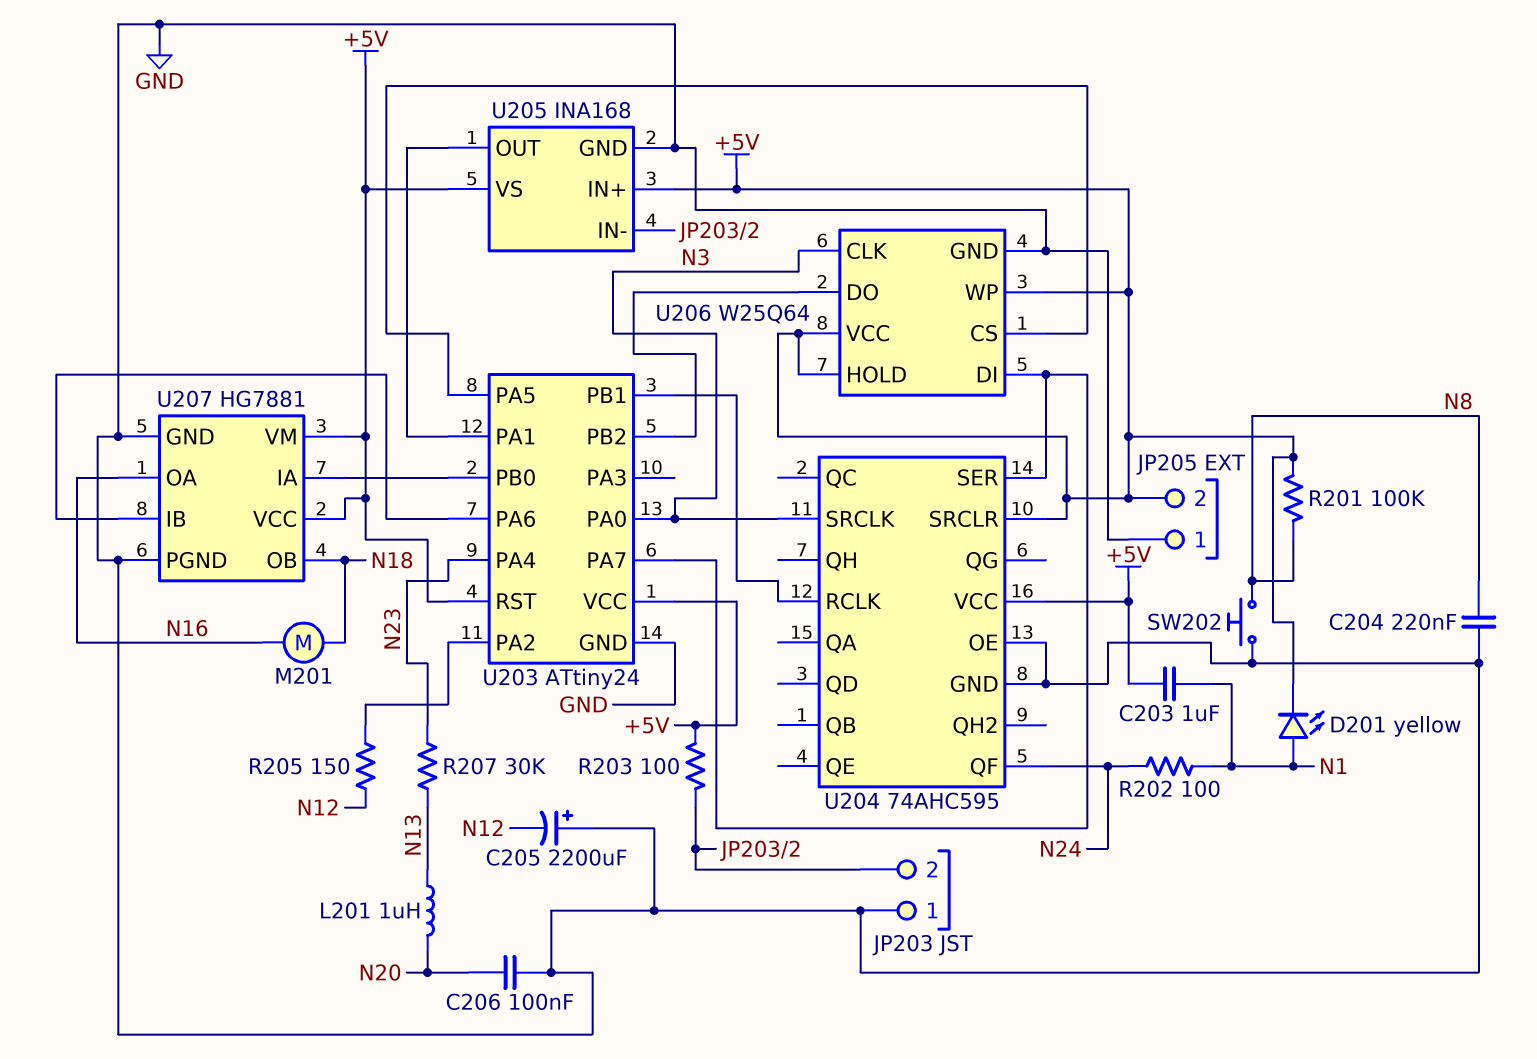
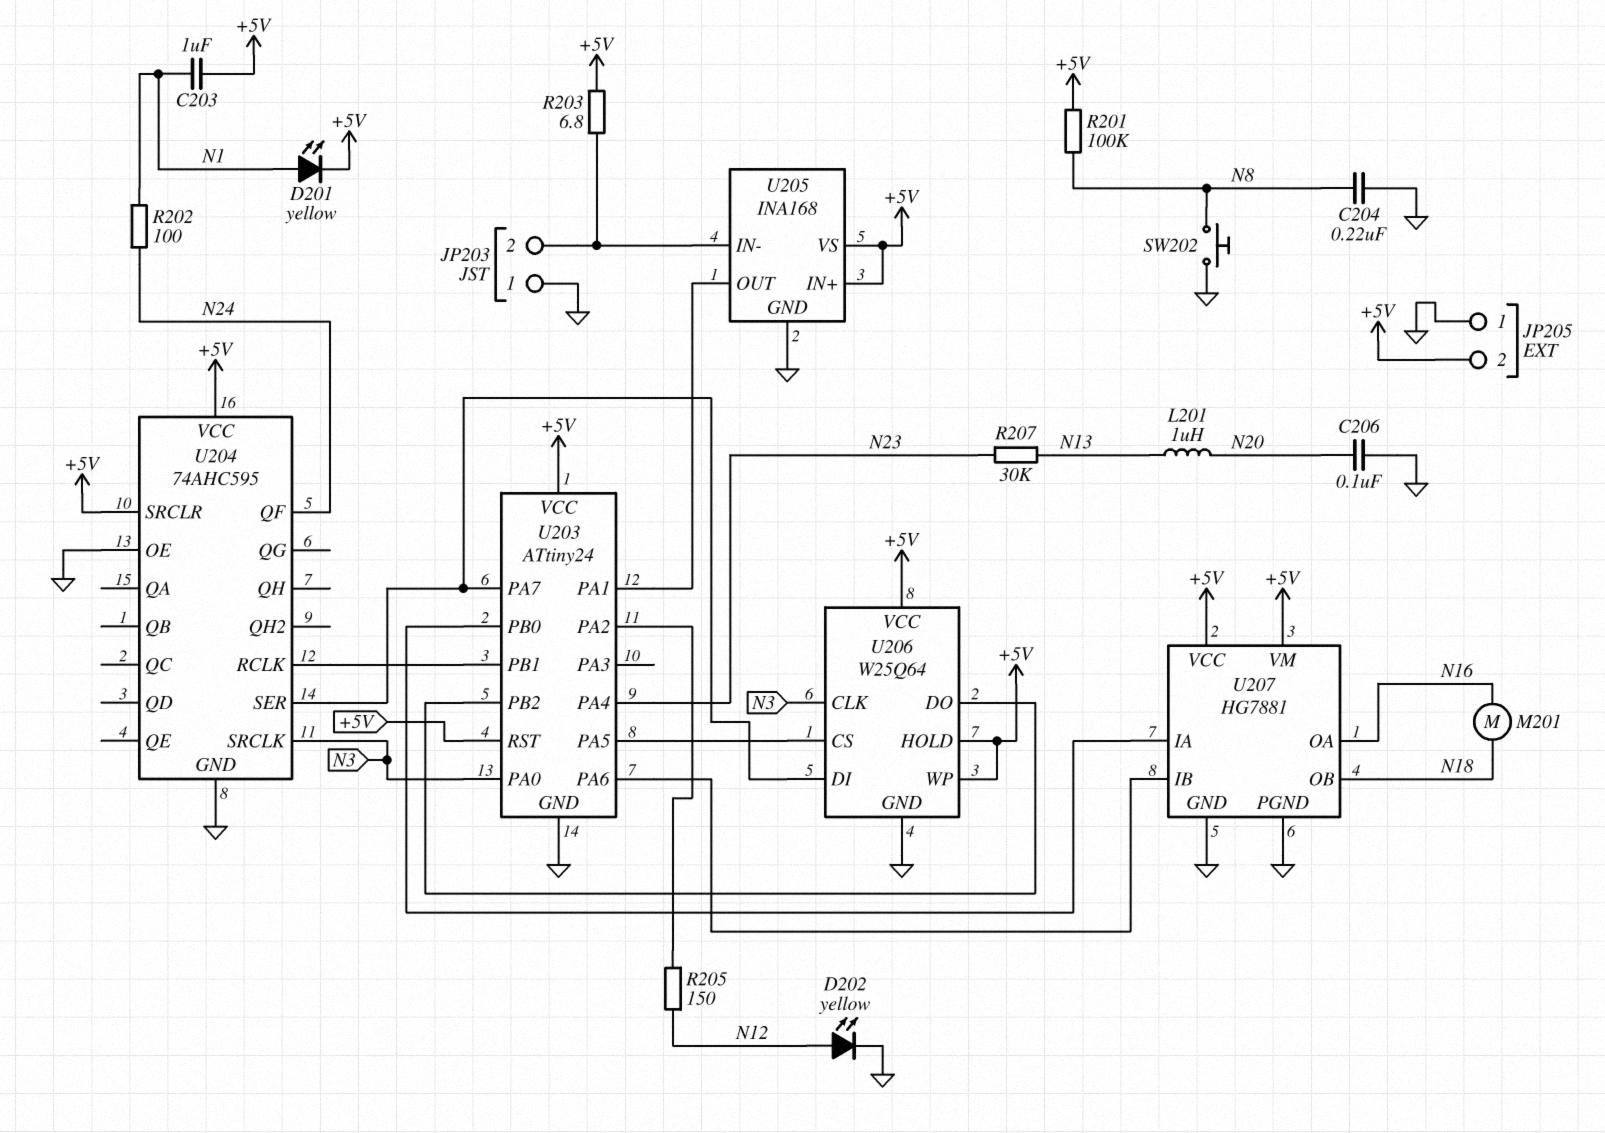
C205: 2200uF (plus GND, minus N12) -> none
D202: none -> LED yellow (A N12, K GND)
R203: 100 (+5V, JP203/2) -> 6.8 (+5V, JP203/2)

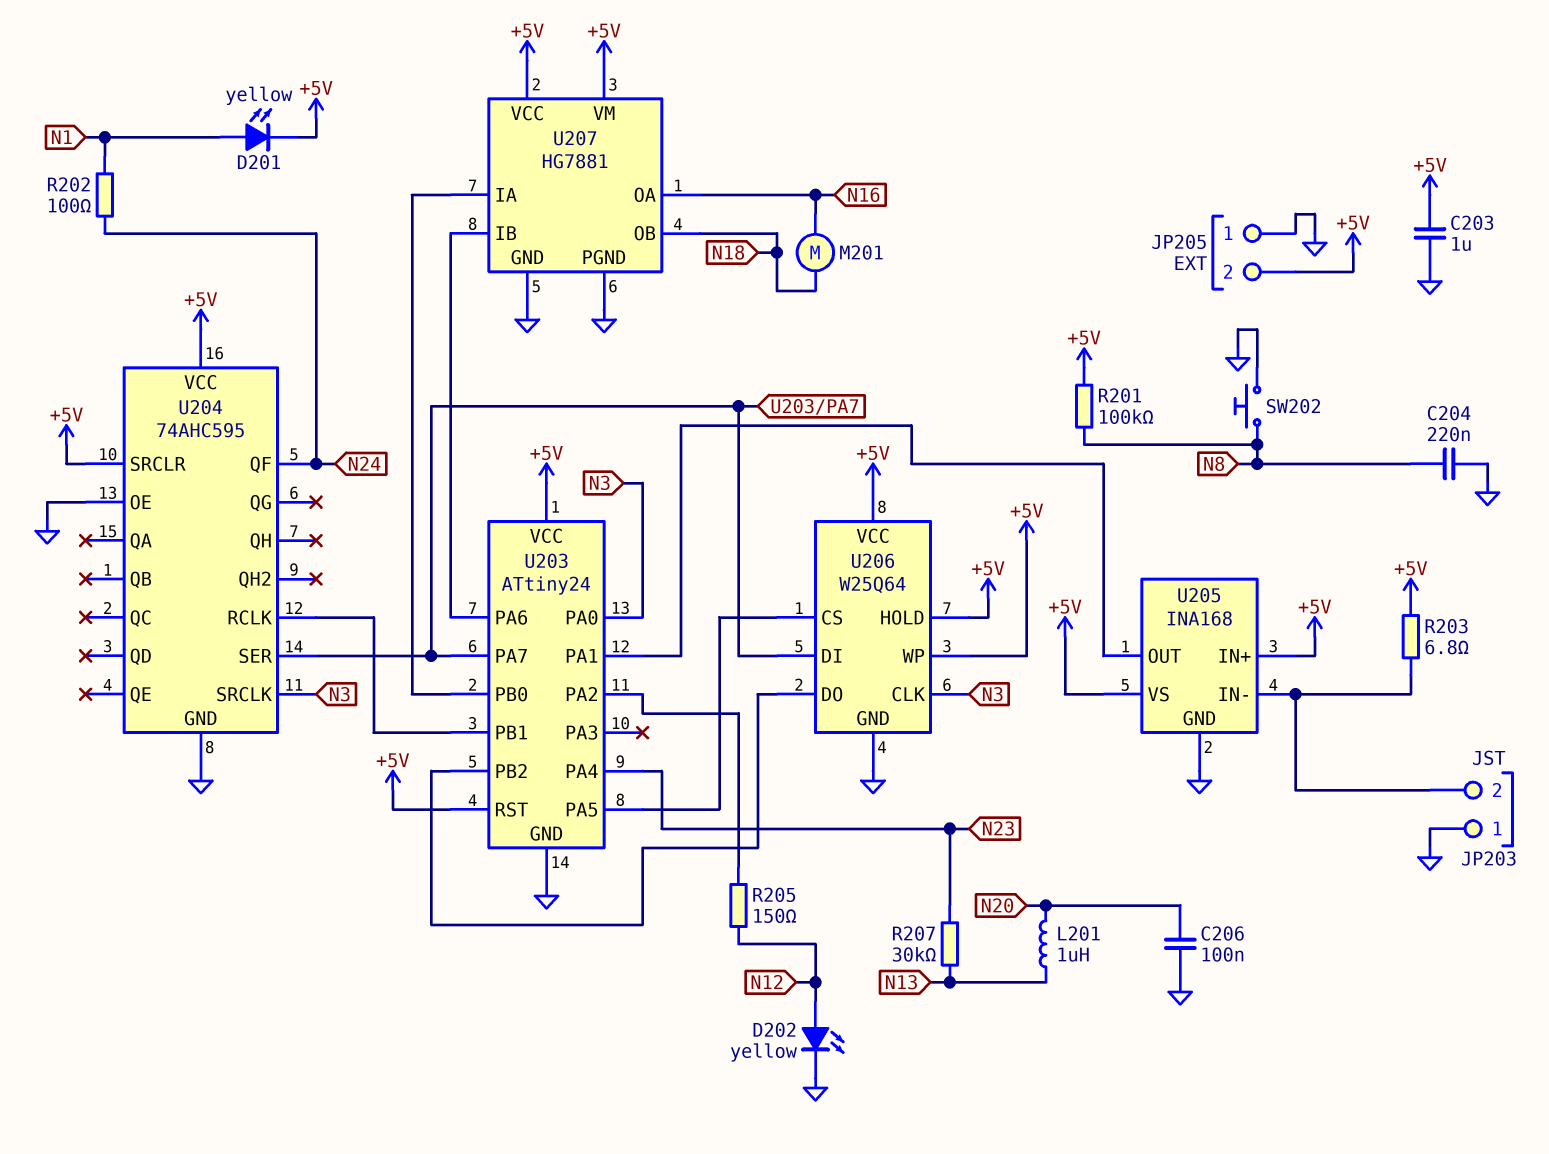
C203: 1uF (+5V, N1) -> 1uF (+5V, GND)

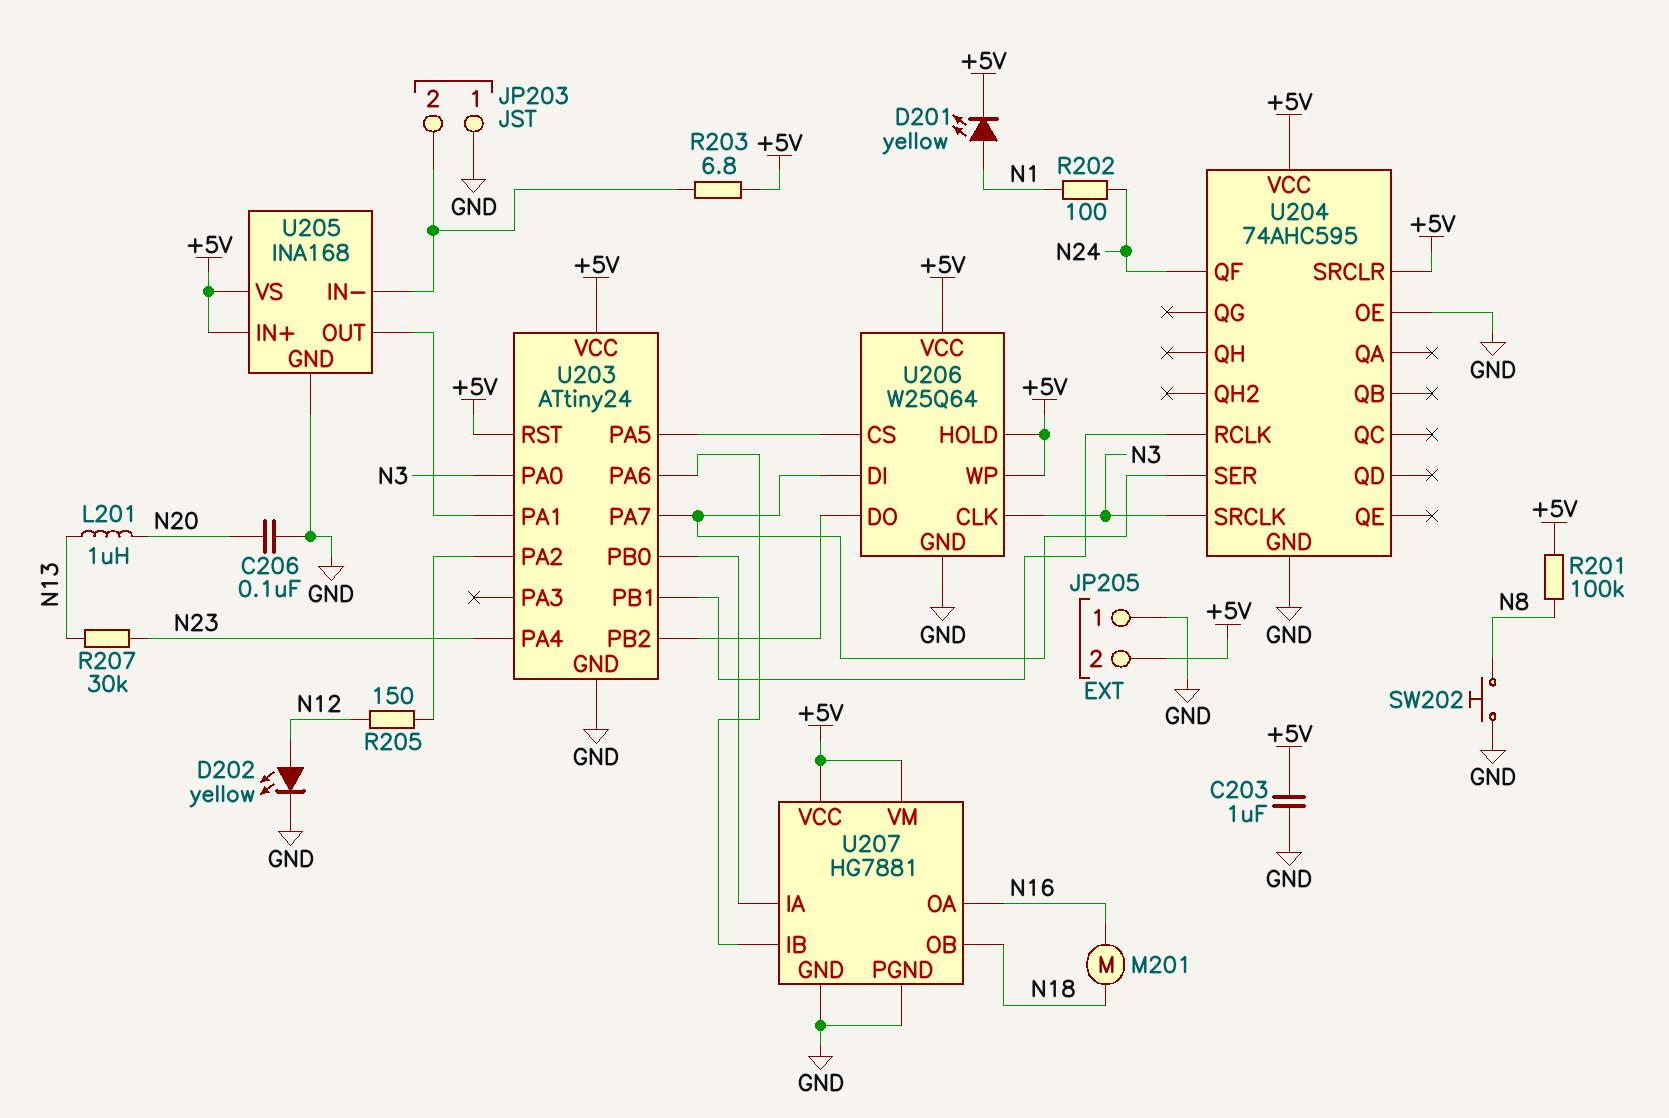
C204: 220nF (GND, N8) -> none

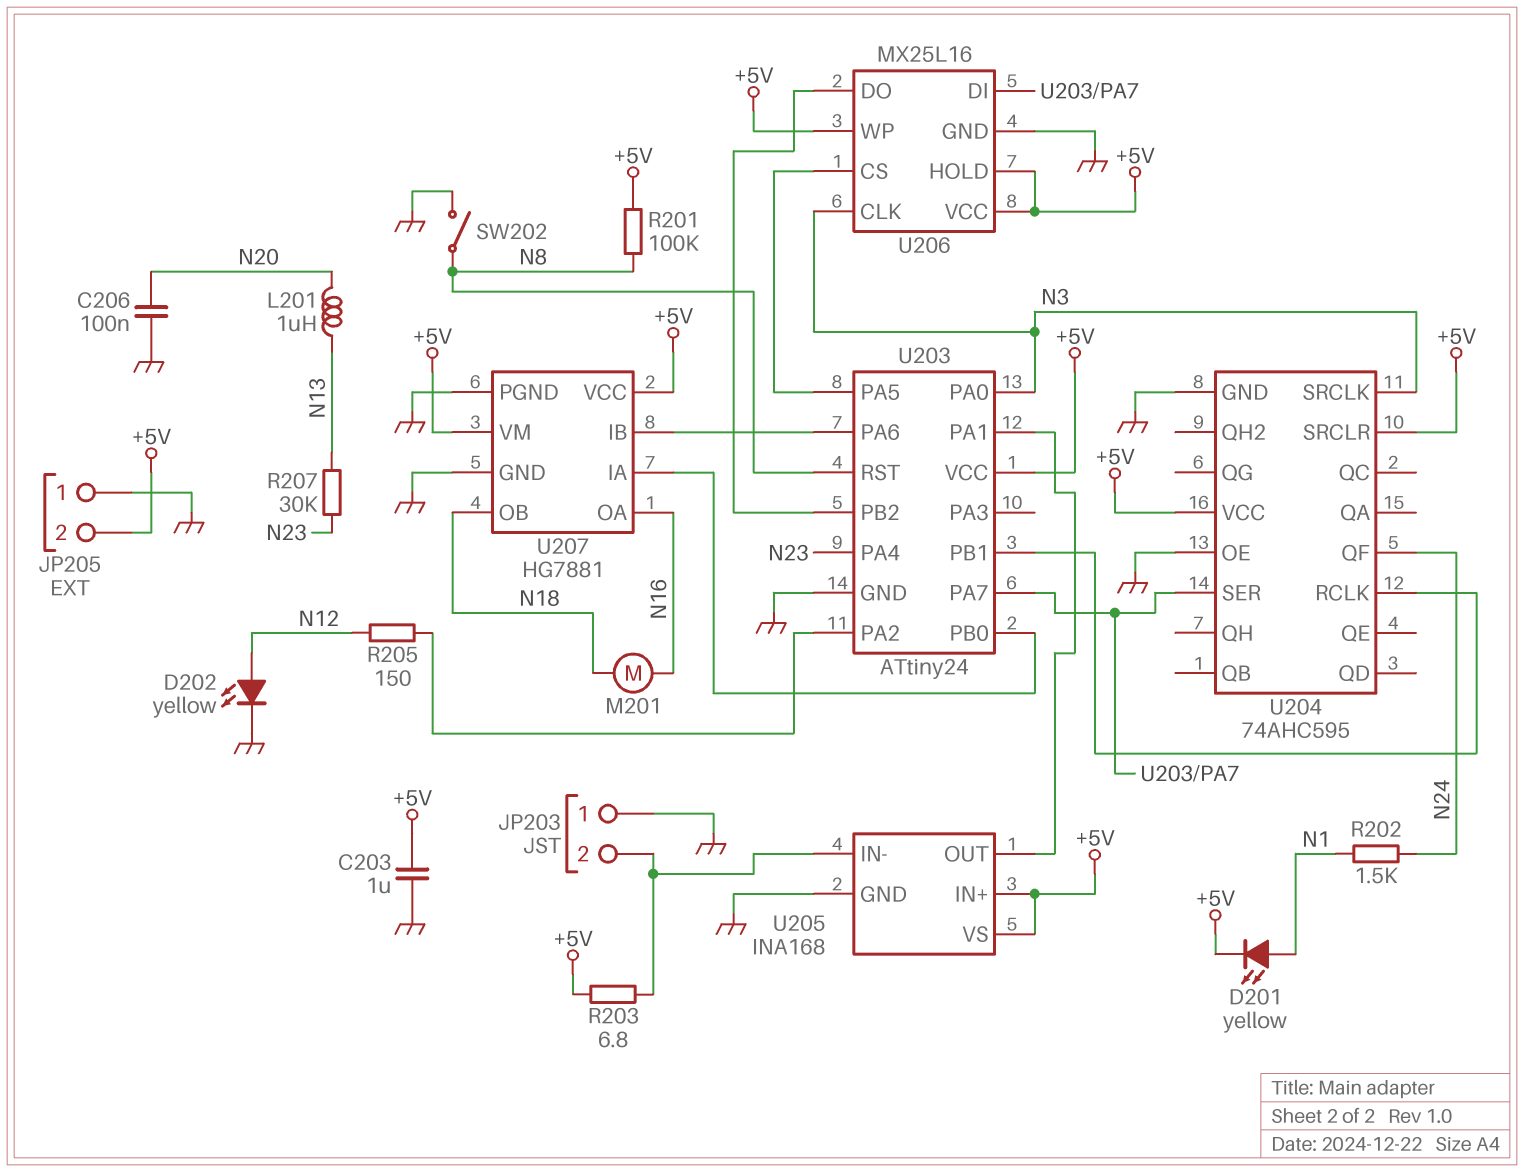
R202: 100 (N1, N24) -> 1.5k (N1, N24)
SW202: button (GND, N8) -> switch (GND, N8)
U203 pin RST: +5V -> N8
U206: W25Q64 -> MX25L16

